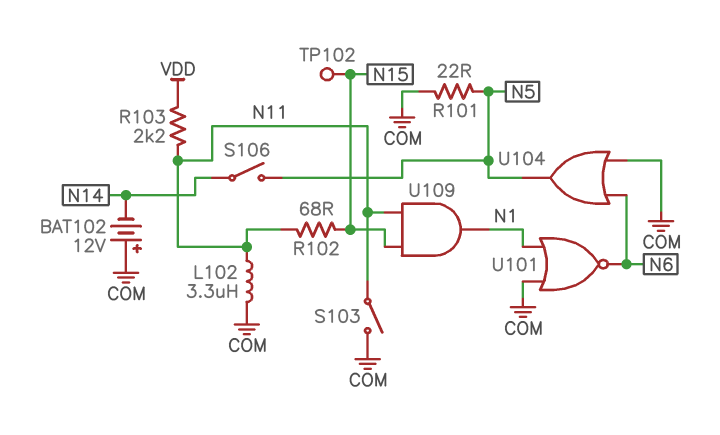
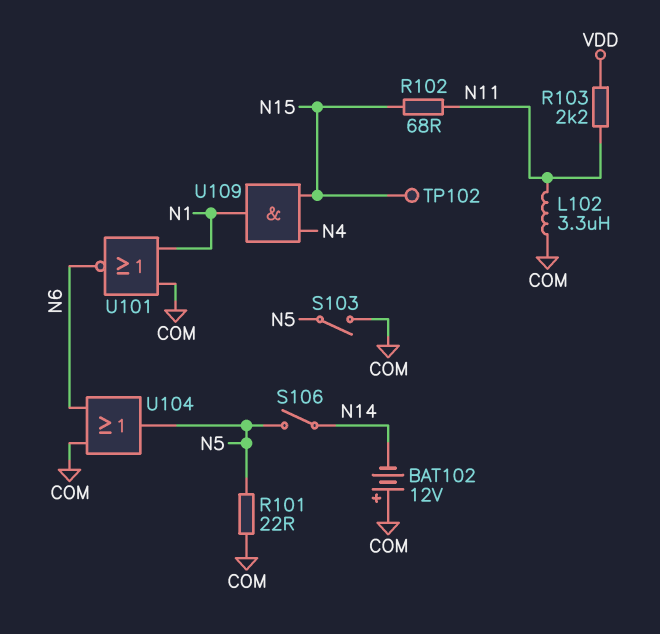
S103: switch (COM, N11) -> switch (COM, N5)
U109: AND (in N11, in N15, out N1) -> AND (in N4, in N15, out N1)

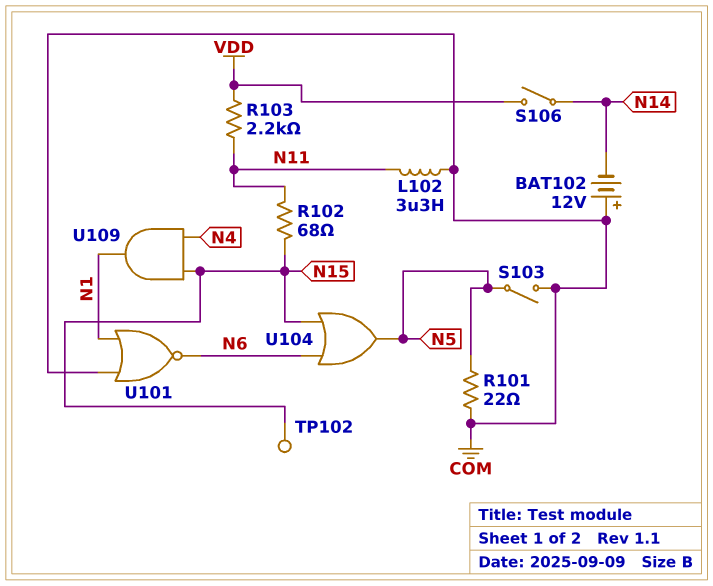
S106: switch (N5, N14) -> switch (N14, VDD)
U104: OR (in COM, in N6, out N5) -> OR (in N6, in N15, out N5)

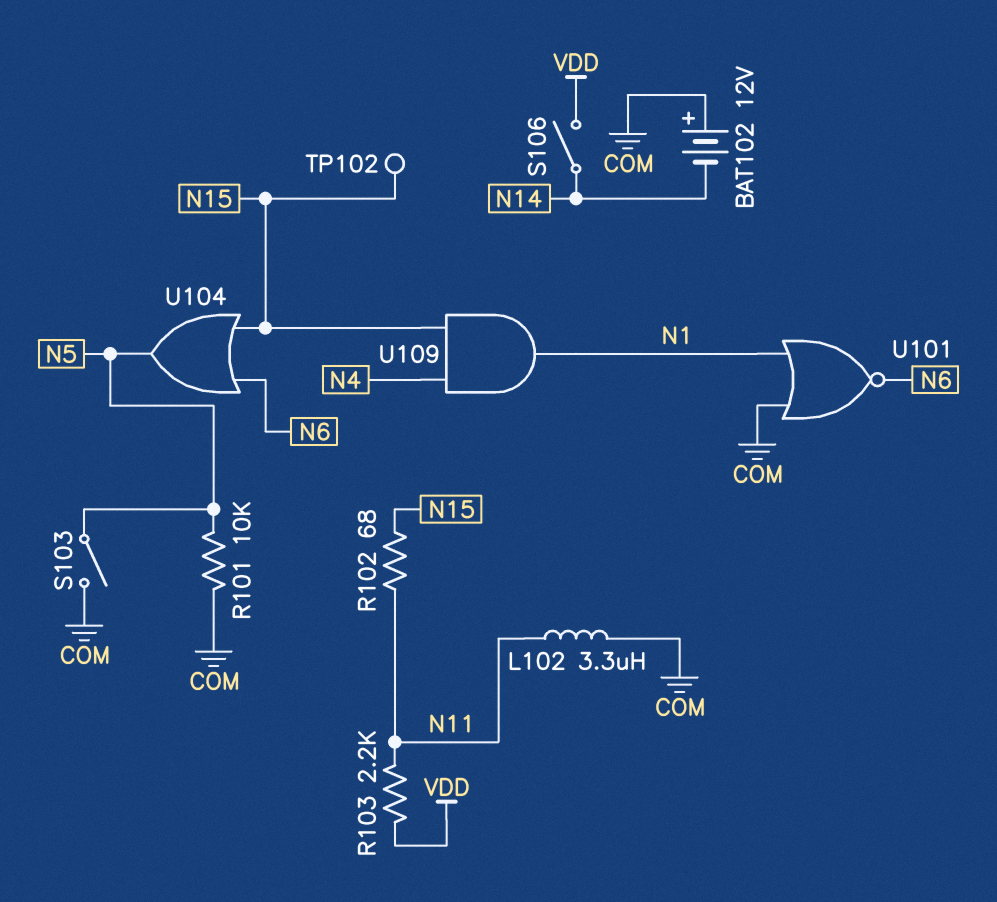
R101: 22 (COM, N5) -> 10k (COM, N5)

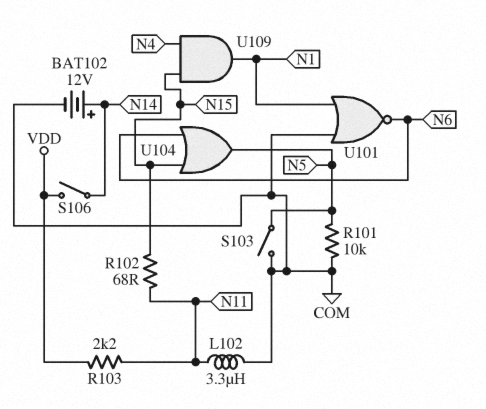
BAT102: 12V (plus COM, minus N14) -> 12V (plus N14, minus COM)
TP102: test point (N15) -> none

